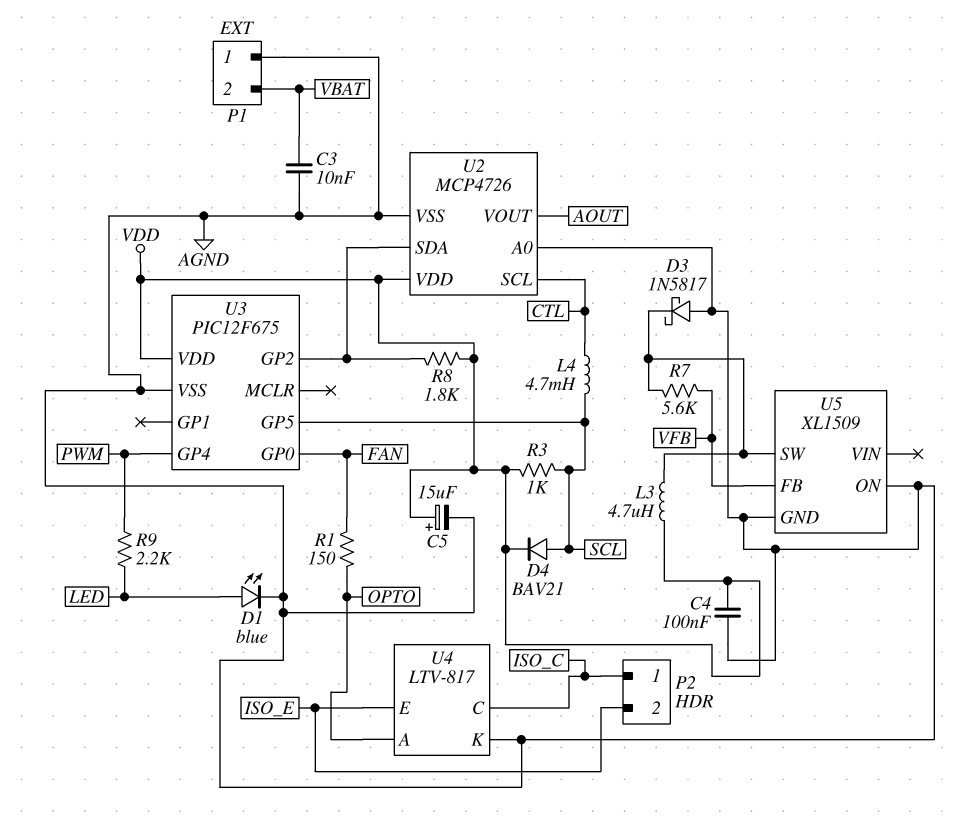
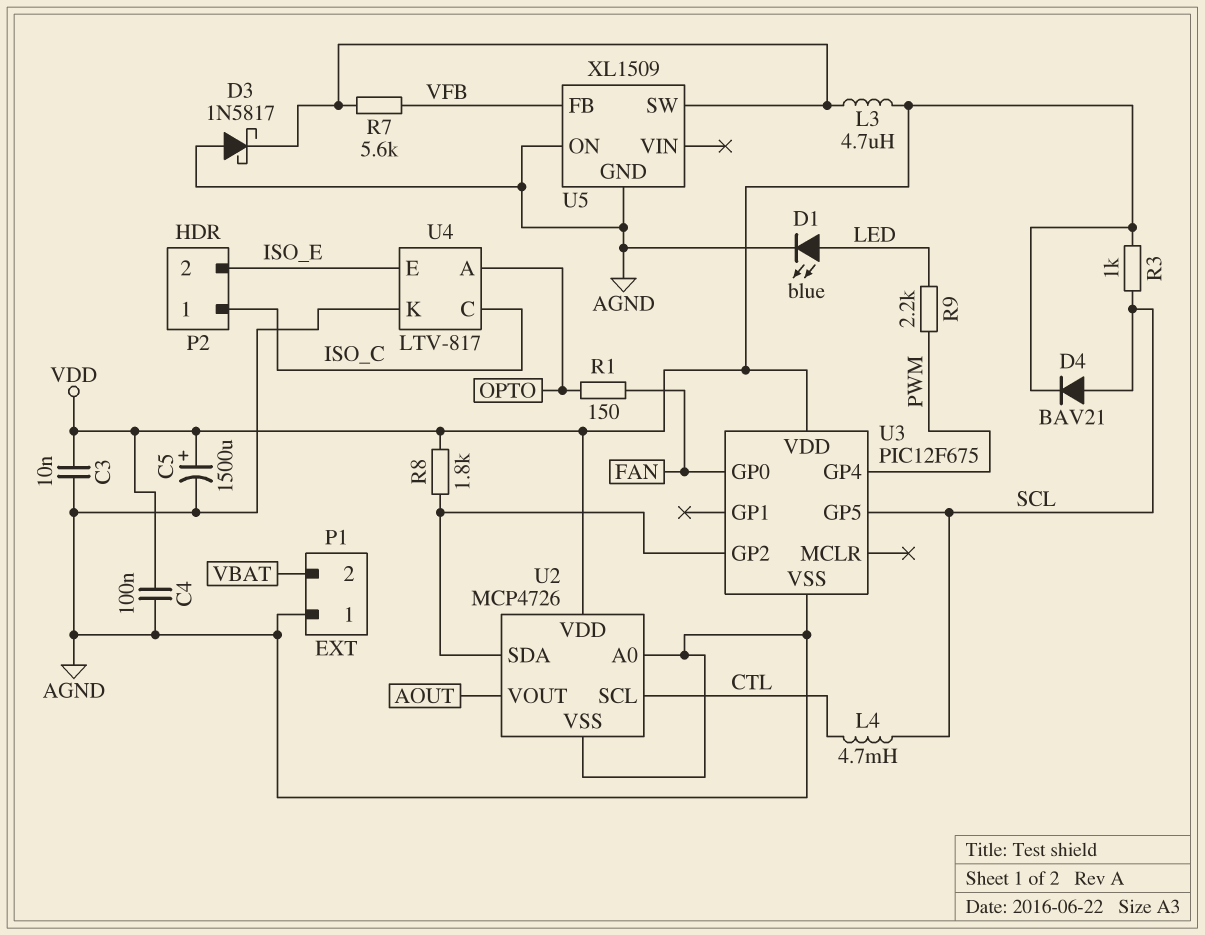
C3: 10nF (AGND, VBAT) -> 10nF (AGND, VDD)
C5: 15uF (plus VDD, minus AGND) -> 1500uF (plus VDD, minus AGND)

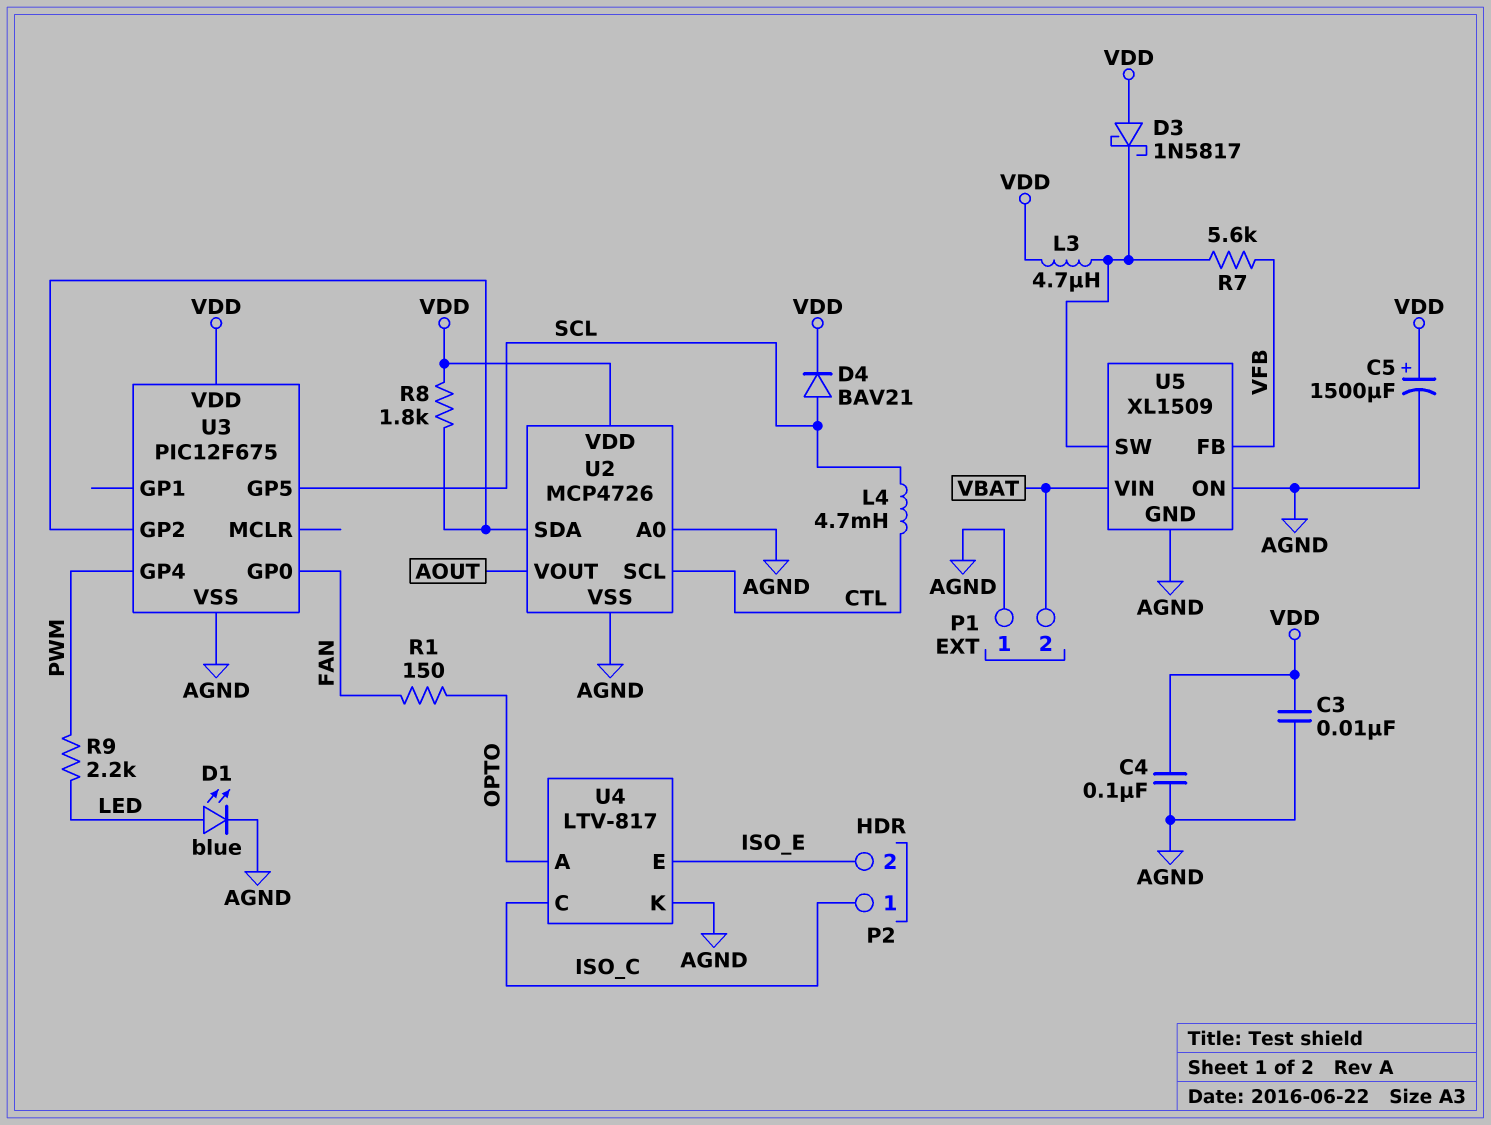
D3: schottky 1N5817 (A AGND, K U5/SW) -> schottky 1N5817 (A VDD, K U5/SW)
R3: 1k (SCL, VDD) -> none
U5 pin VIN: none -> VBAT

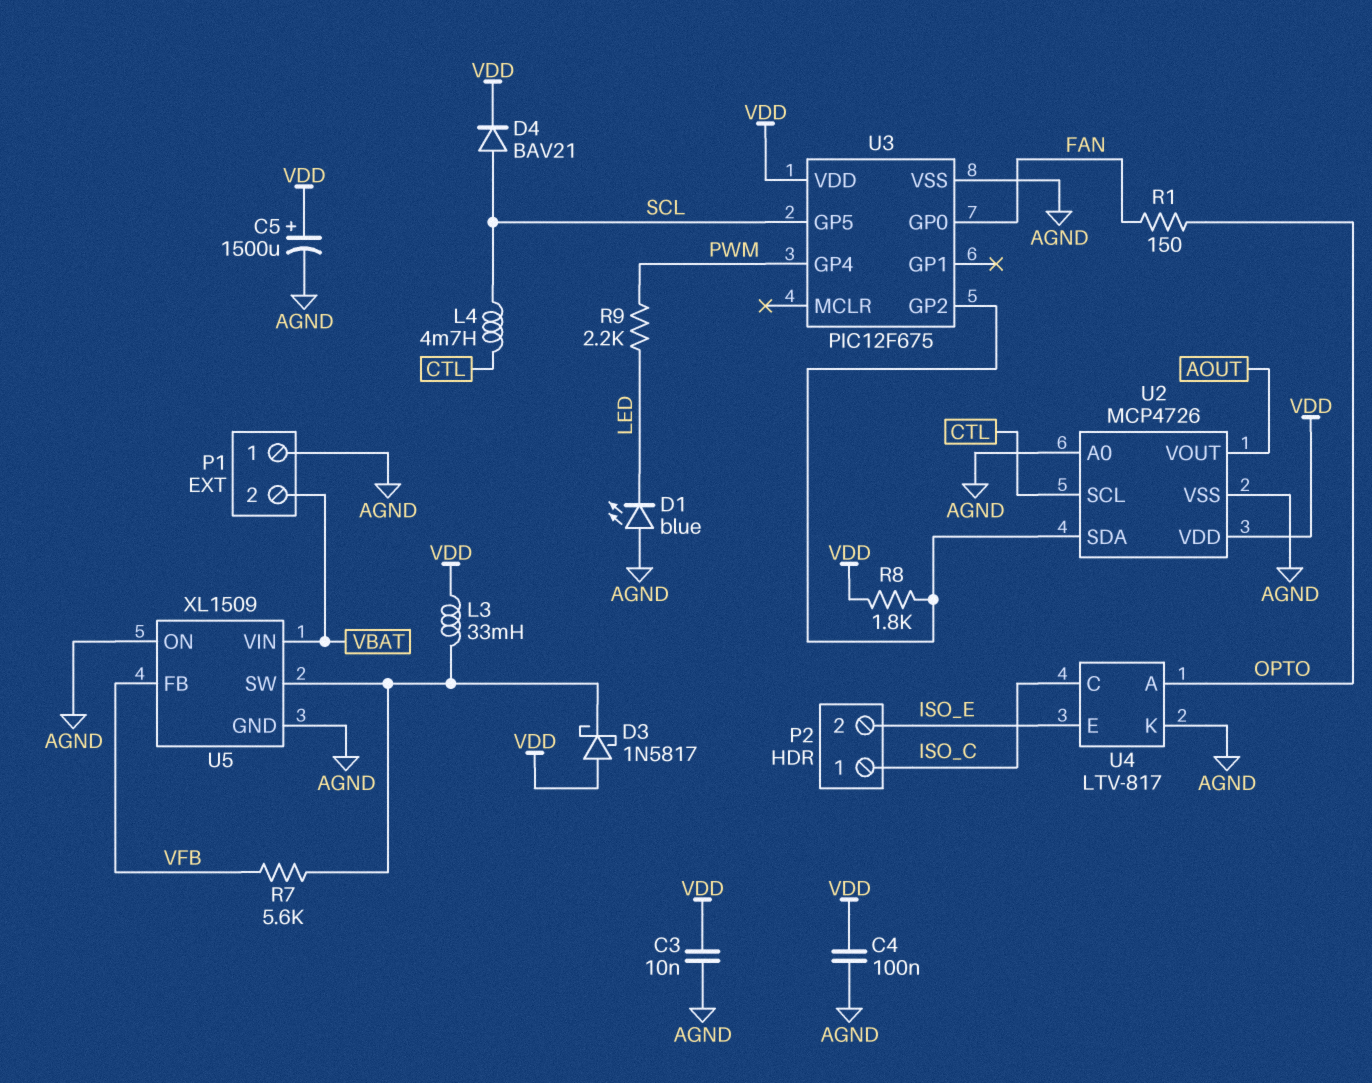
D1: LED blue (A LED, K AGND) -> LED blue (A AGND, K LED)
L3: 4.7uH (U5/SW, VDD) -> 33mH (U5/SW, VDD)

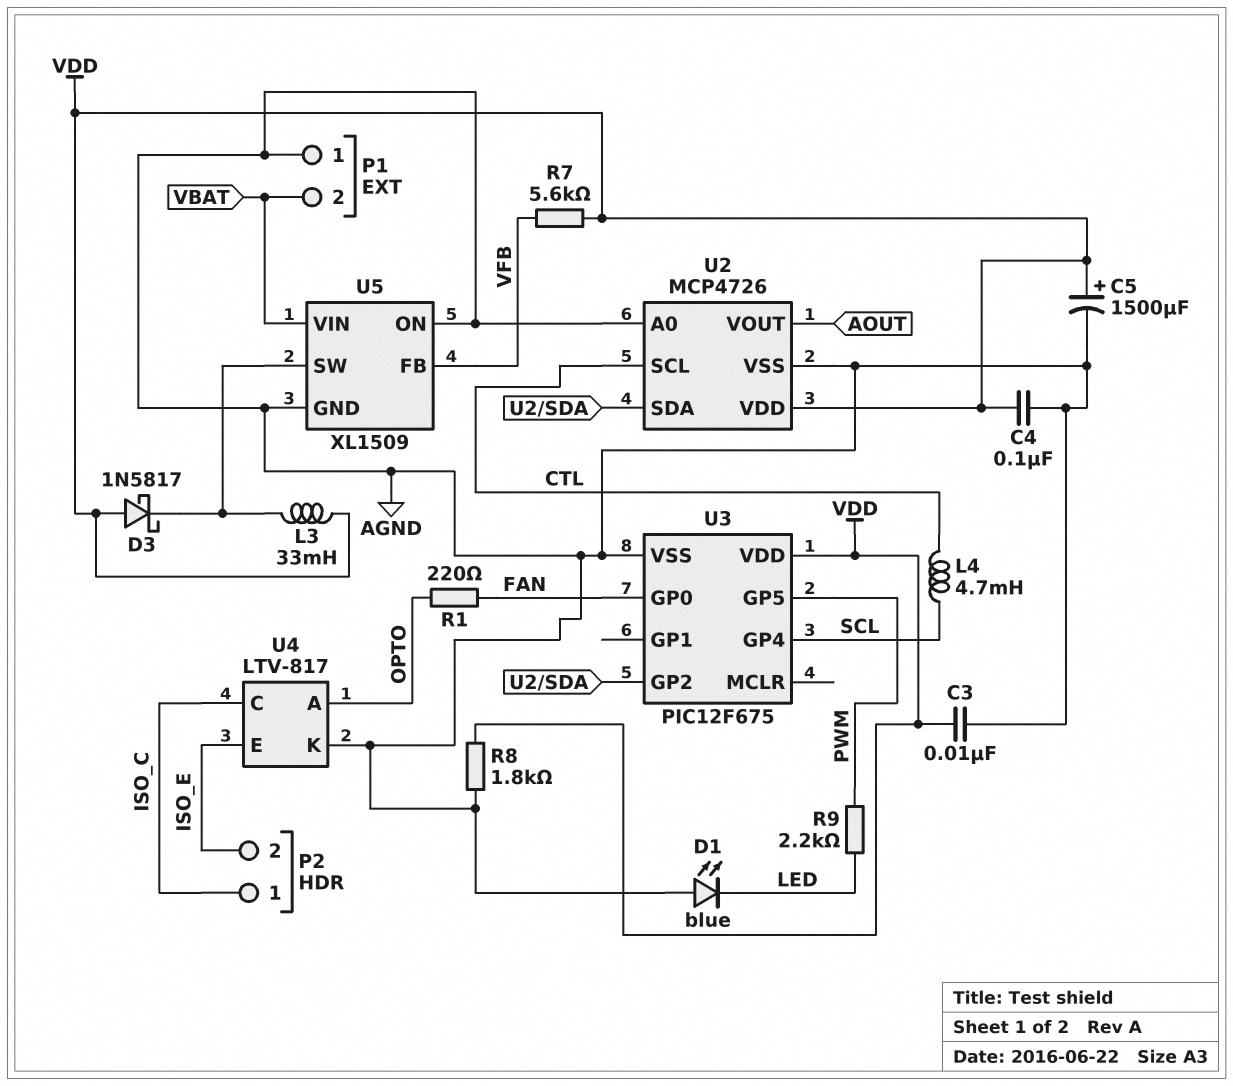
D4: diode BAV21 (A SCL, K VDD) -> none
R1: 150 (FAN, OPTO) -> 220 (FAN, OPTO)
R7: 5.6k (U5/SW, VFB) -> 5.6k (VDD, VFB)
R8: 1.8k (U2/SDA, VDD) -> 1.8k (AGND, VDD)
U3 pin GP4: PWM -> SCL
U3 pin GP5: SCL -> PWM

